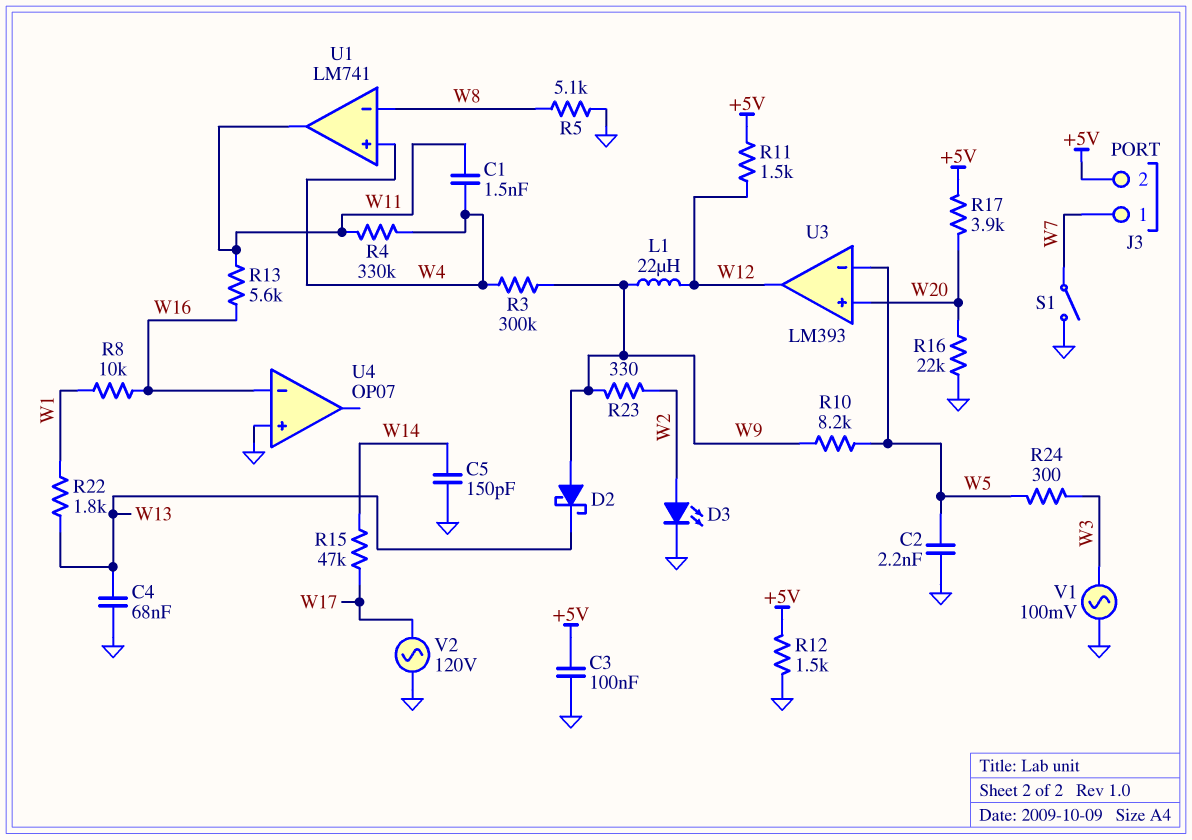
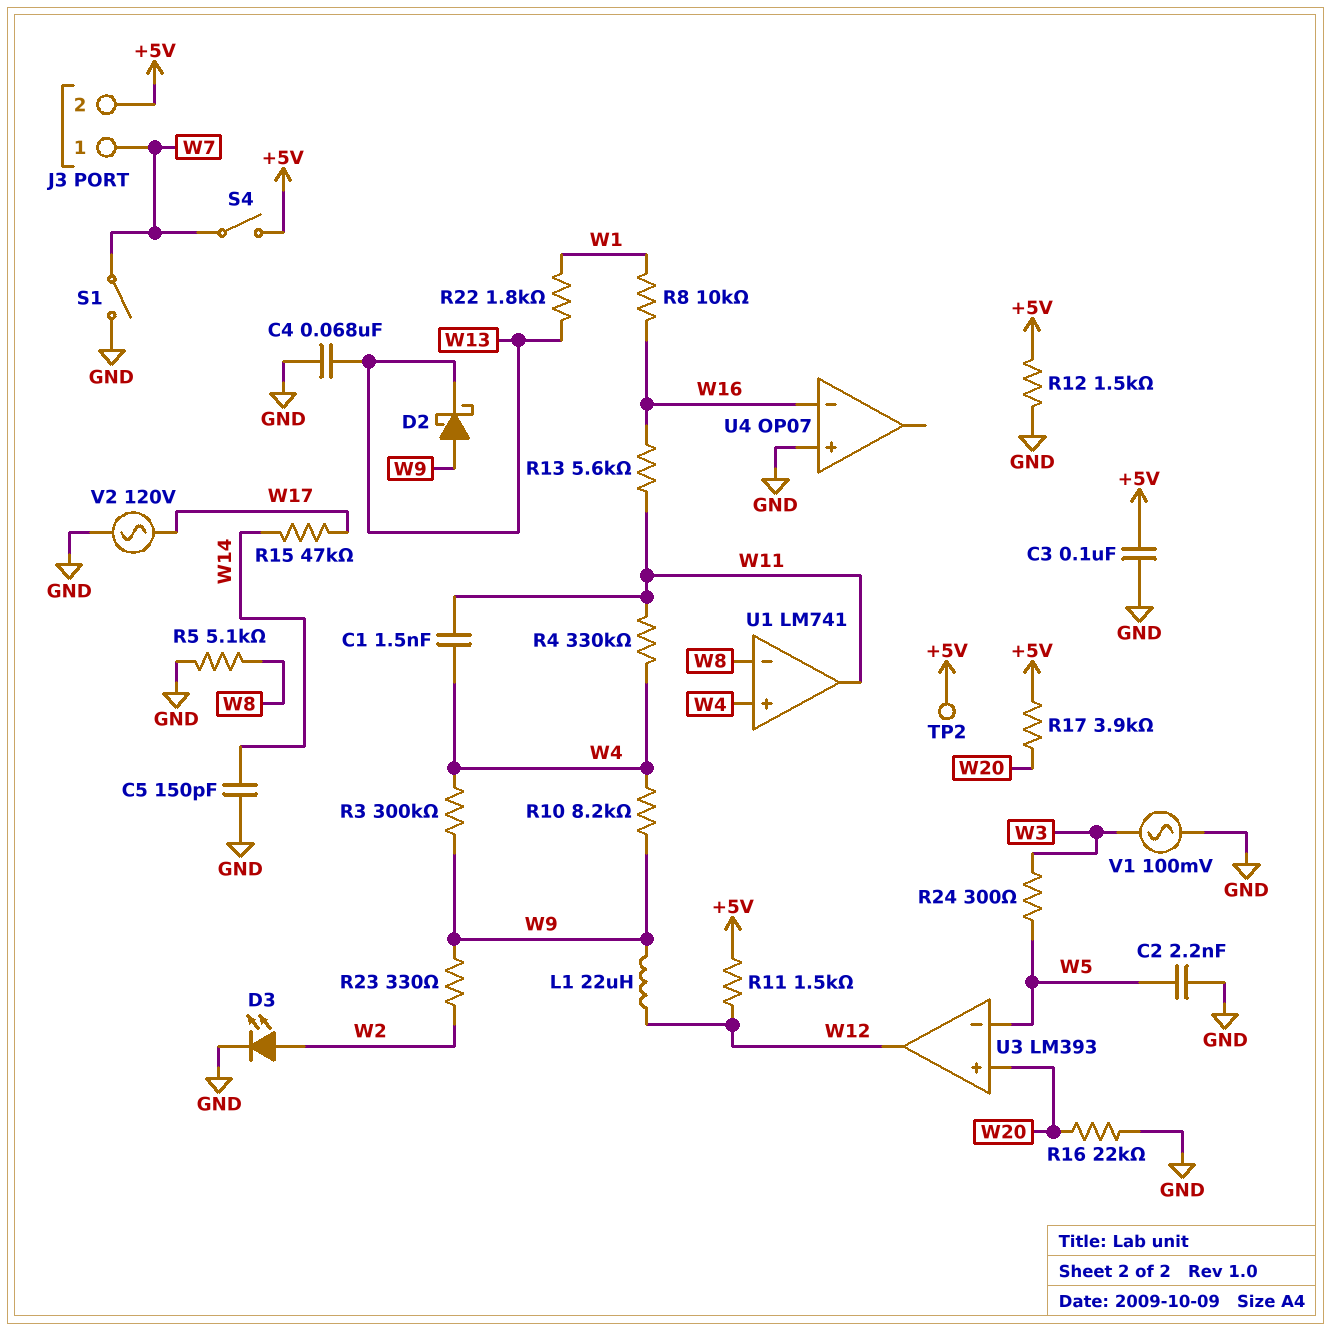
R10: 8.2k (W5, W9) -> 8.2k (W4, W9)
S4: none -> switch (+5V, W7)
TP2: none -> test point (+5V)

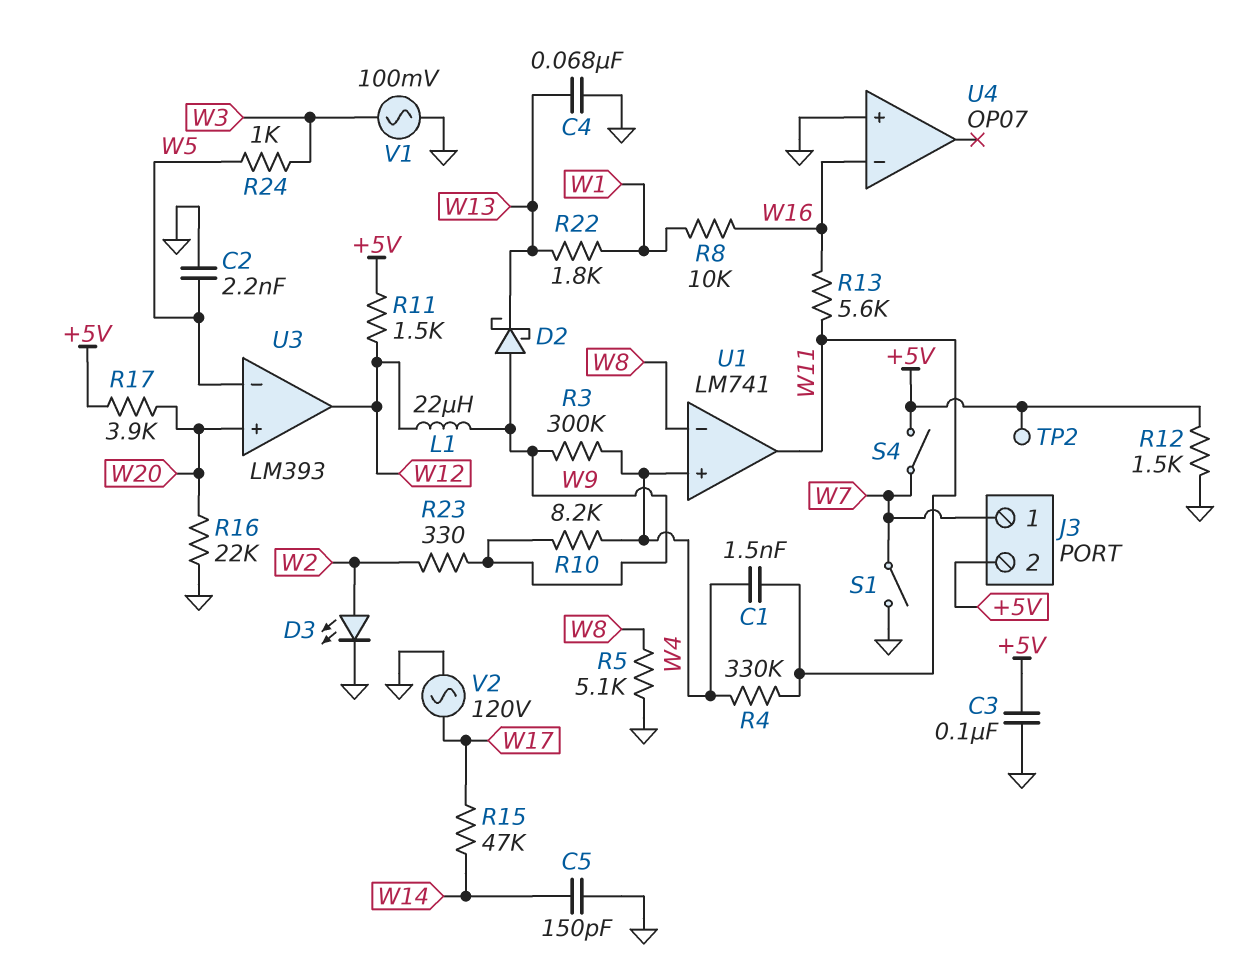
R24: 300 (W3, W5) -> 1k (W3, W5)

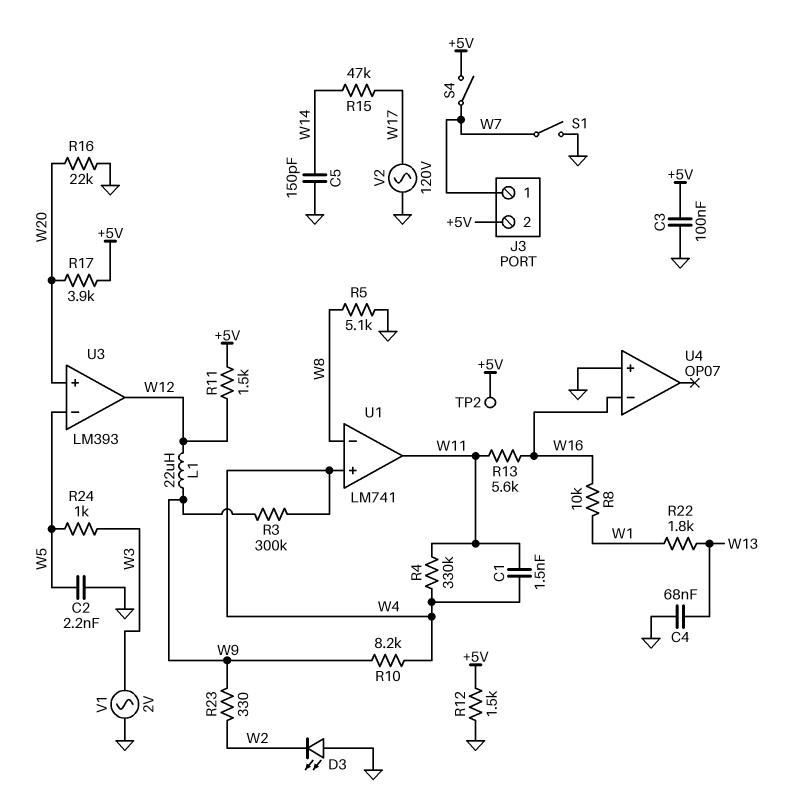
D2: schottky (A W9, K W13) -> none
D3: LED (A W2, K GND) -> LED (A GND, K W2)
V1: AC 100mV (GND, W3) -> AC 2V (GND, W3)

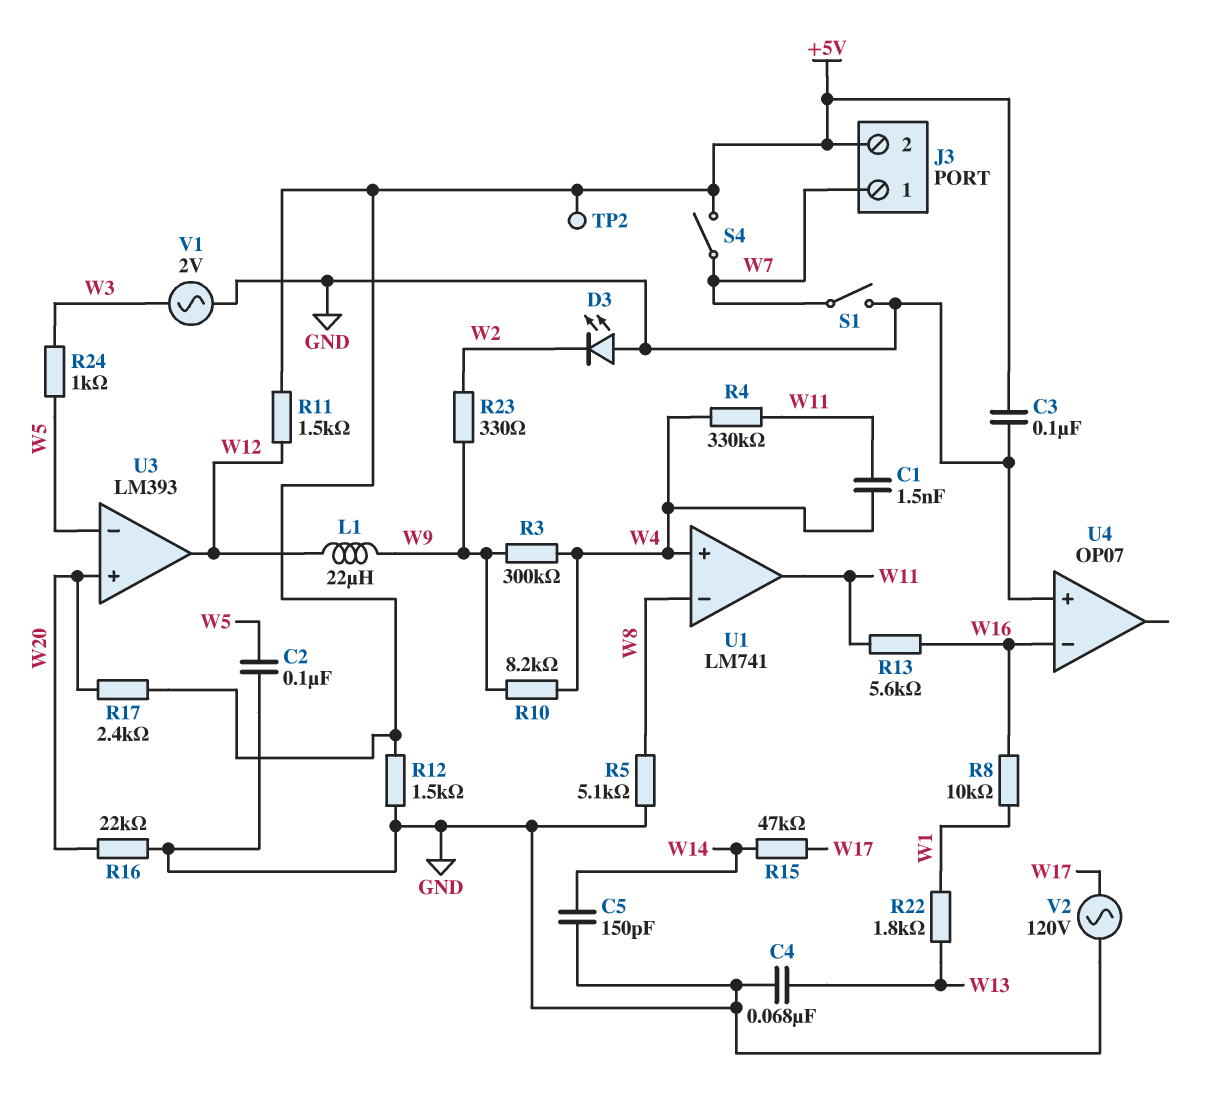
C2: 2.2nF (GND, W5) -> 100nF (GND, W5)
R17: 3.9k (+5V, W20) -> 2.4k (+5V, W20)

